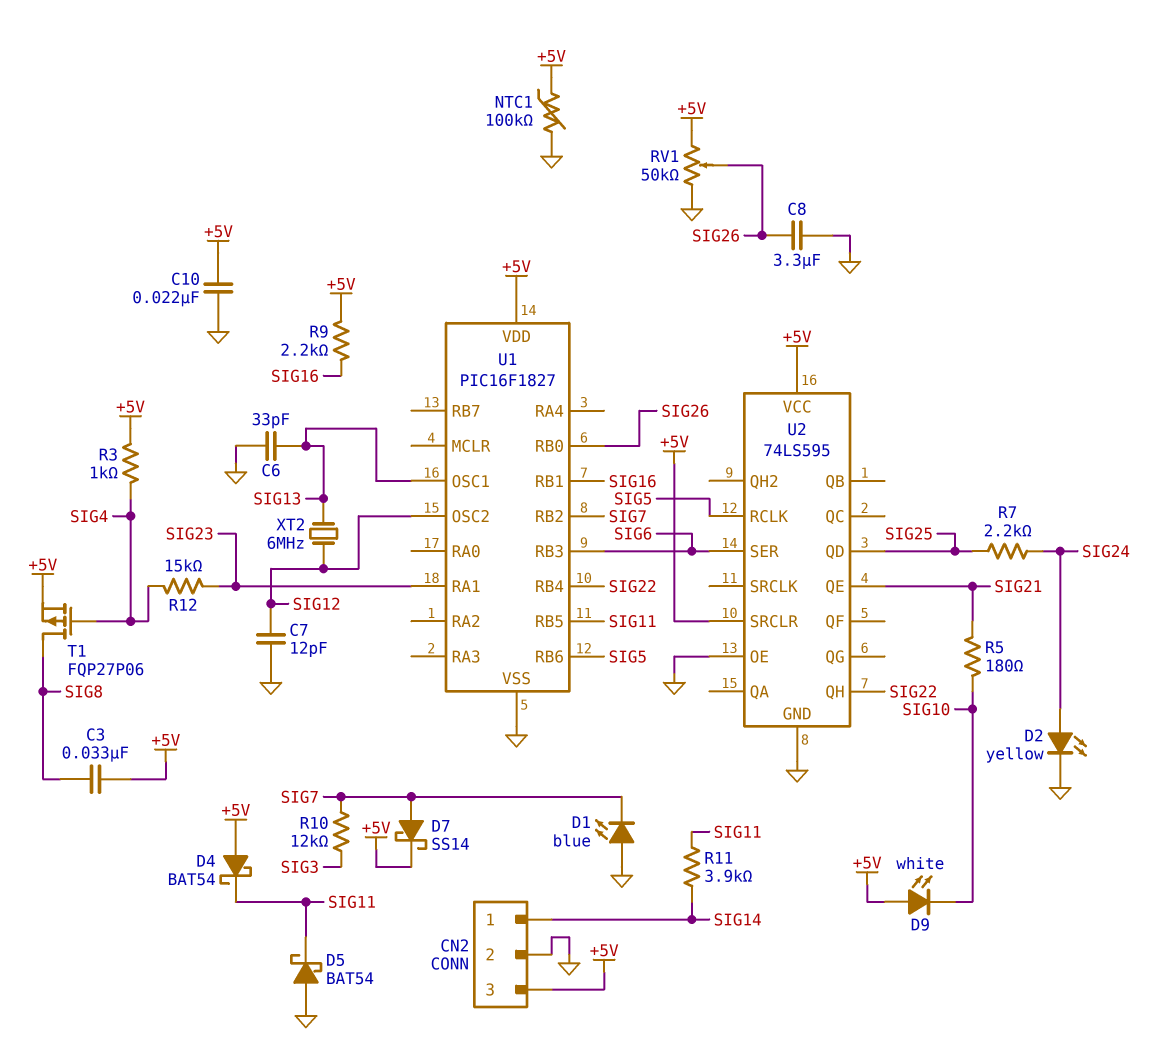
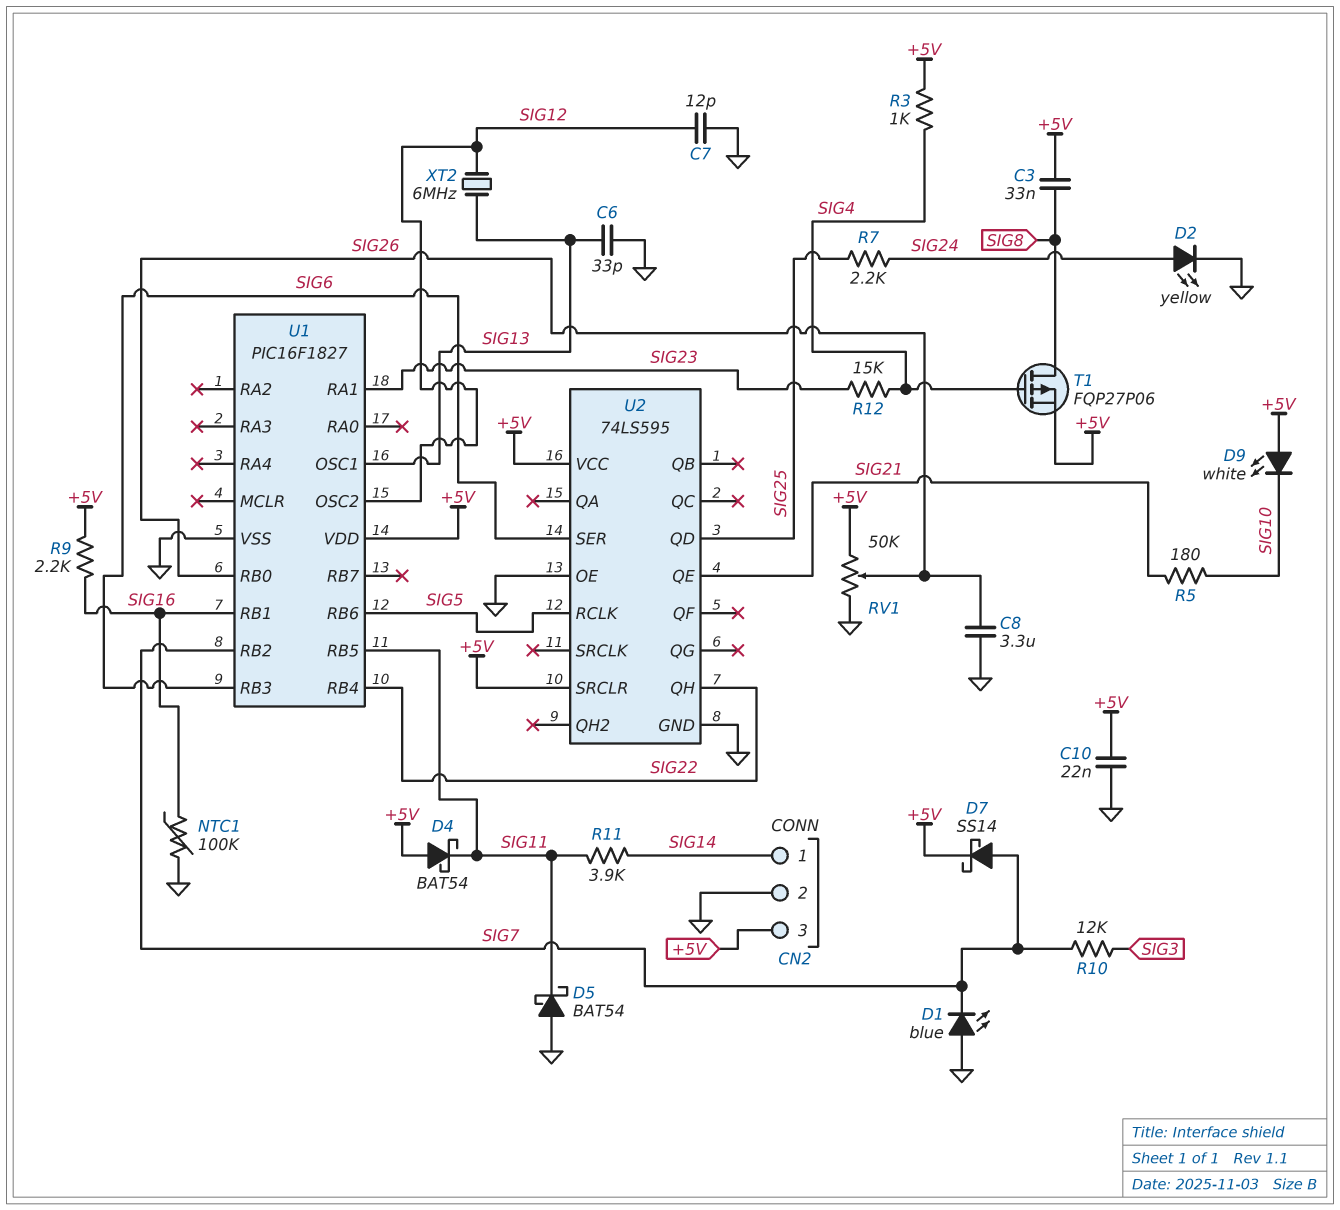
NTC1: 100k (+5V, GND) -> 100k (GND, SIG16)

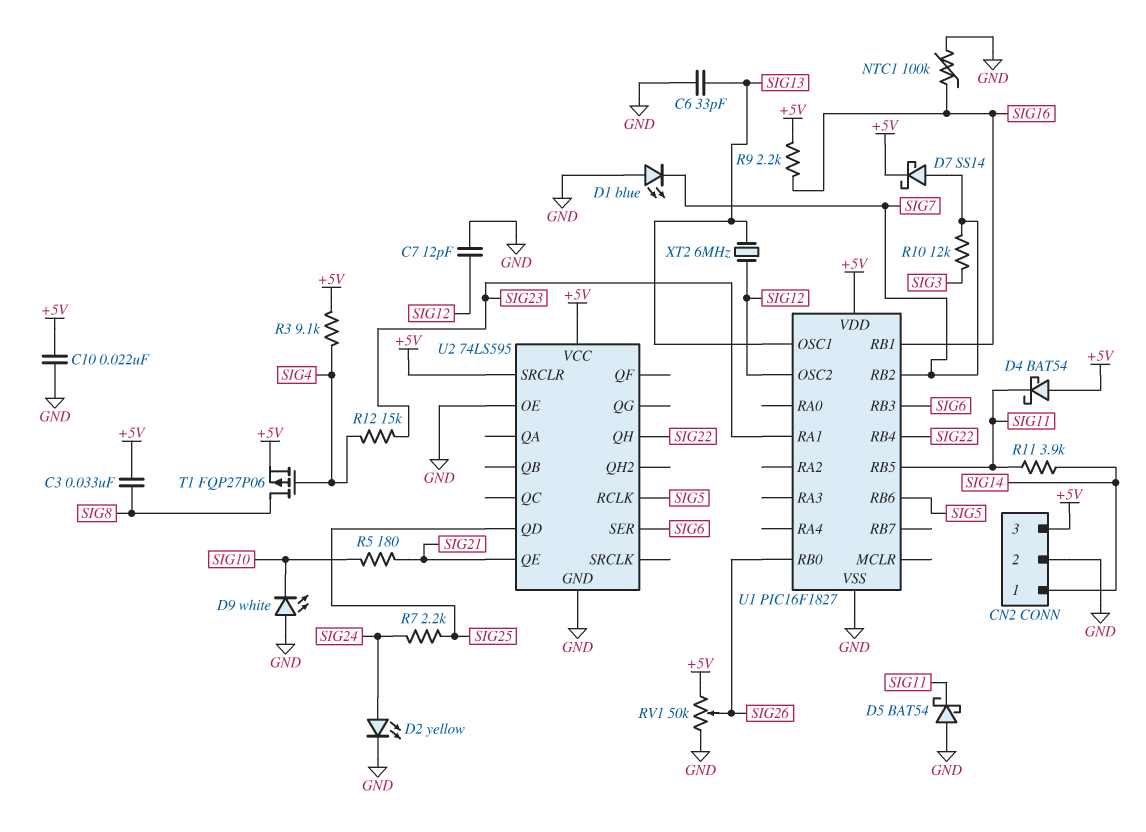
C8: 3.3uF (GND, SIG26) -> none
D9: LED white (A +5V, K SIG10) -> LED white (A GND, K SIG10)
R3: 1k (+5V, SIG4) -> 9.1k (+5V, SIG4)

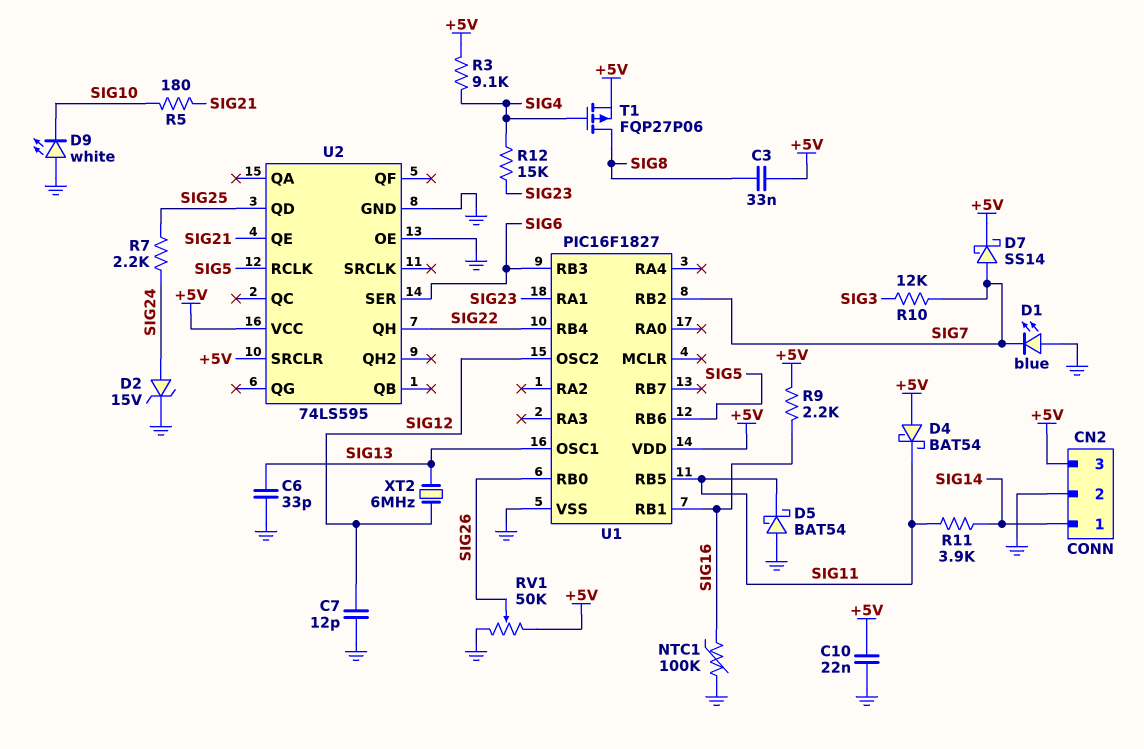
D2: LED yellow (A SIG24, K GND) -> zener 15V (A SIG24, K GND)

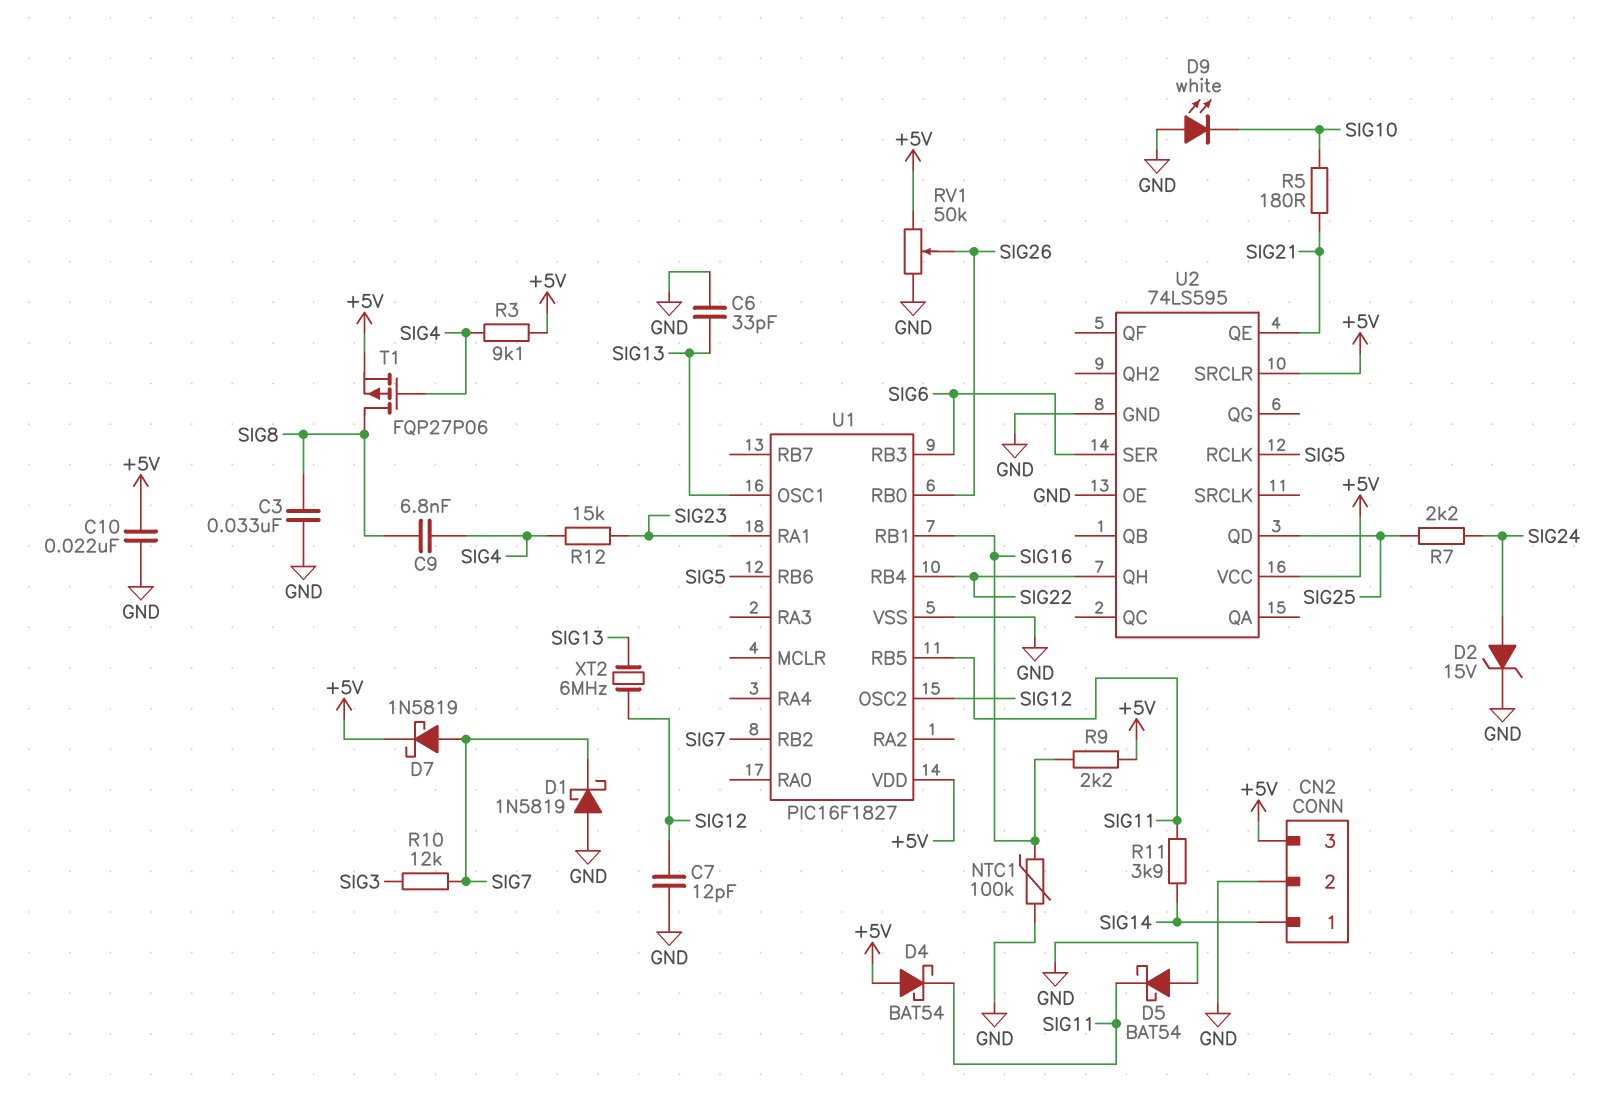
C3: 33nF (+5V, SIG8) -> 33nF (GND, SIG8)
C9: none -> 6.8nF (SIG4, SIG8)
D1: LED blue (A GND, K SIG7) -> schottky 1N5819 (A GND, K SIG7)
D7: schottky SS14 (A SIG7, K +5V) -> schottky 1N5819 (A SIG7, K +5V)

